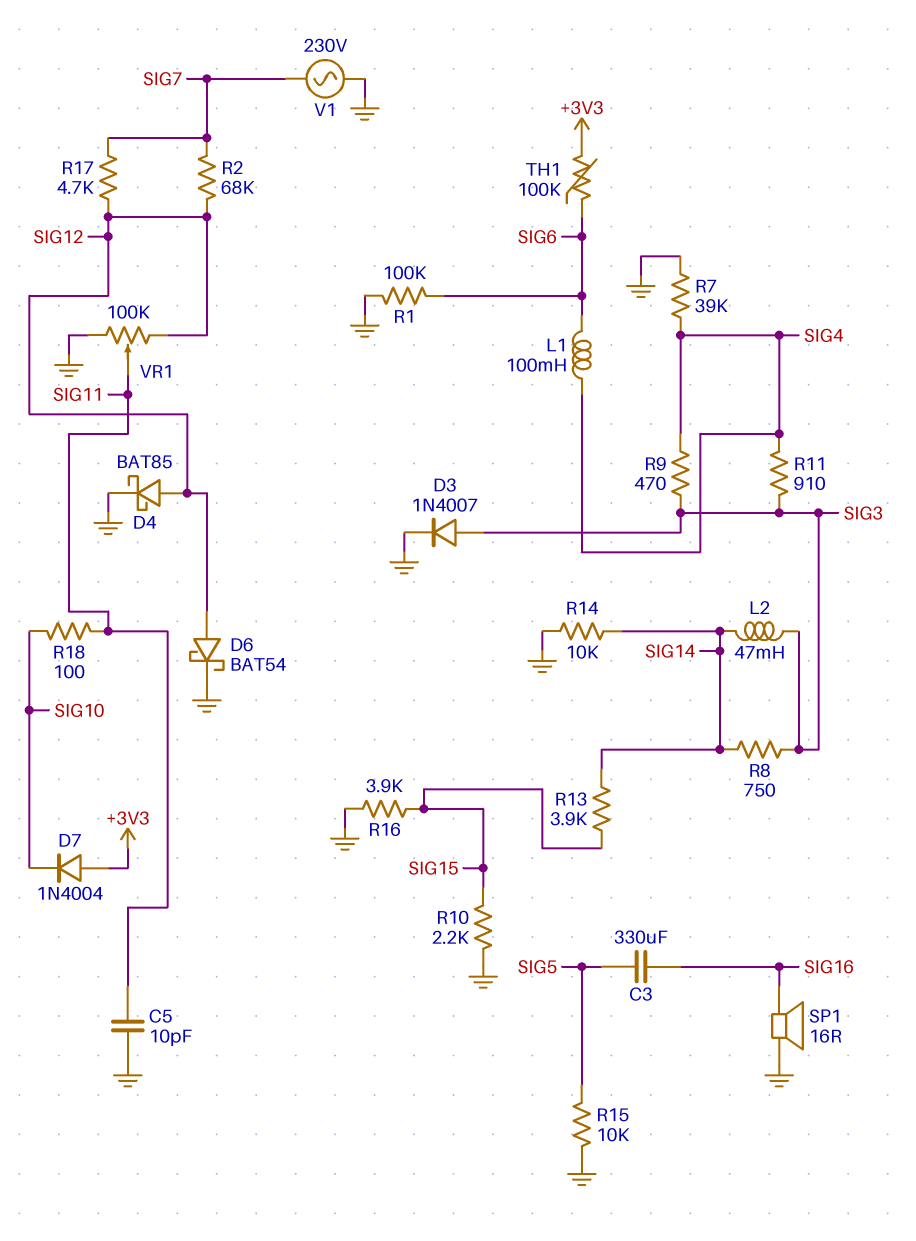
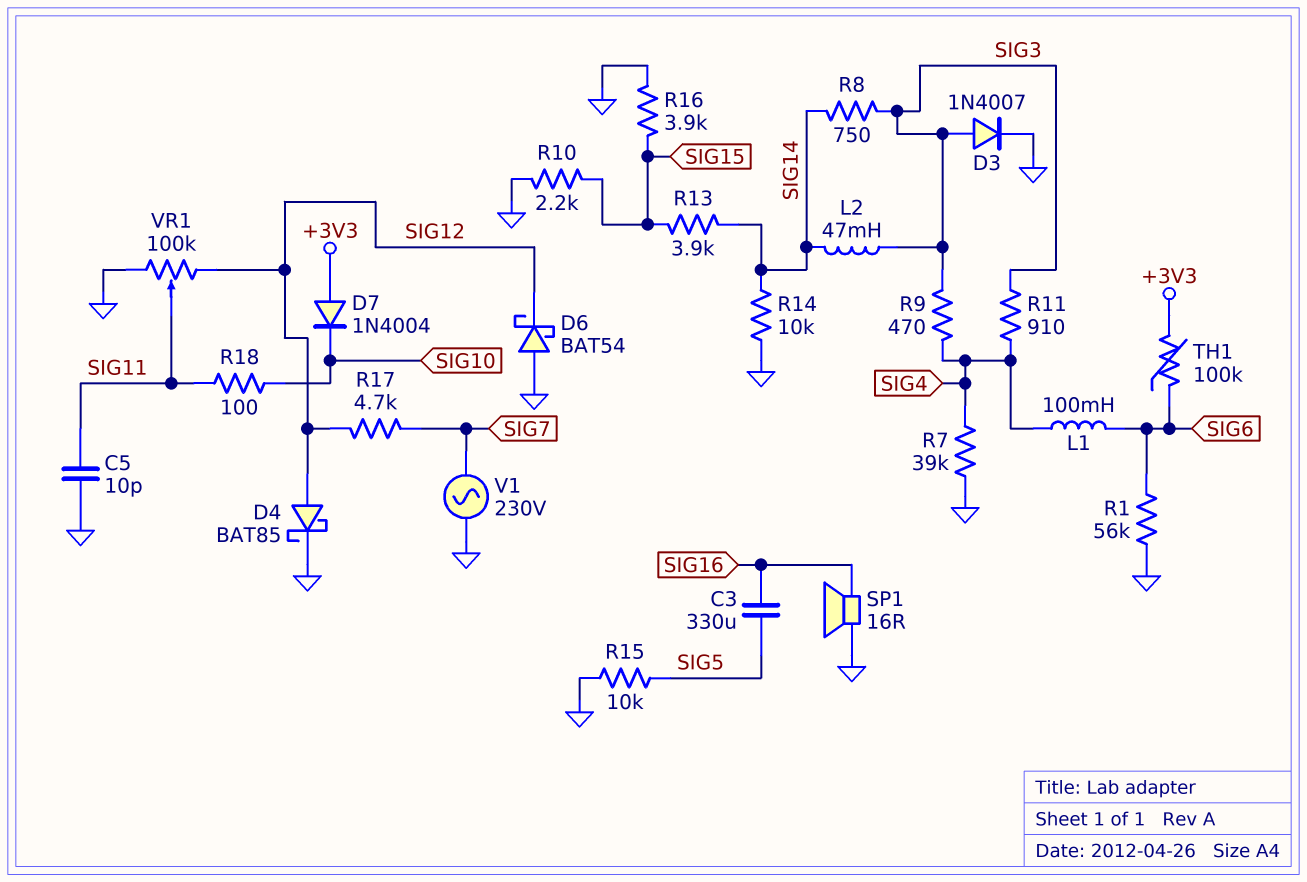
D6: schottky BAT54 (A SIG12, K GND) -> schottky BAT54 (A GND, K SIG12)
R1: 100k (GND, SIG6) -> 56k (GND, SIG6)
R2: 68k (SIG7, SIG12) -> none

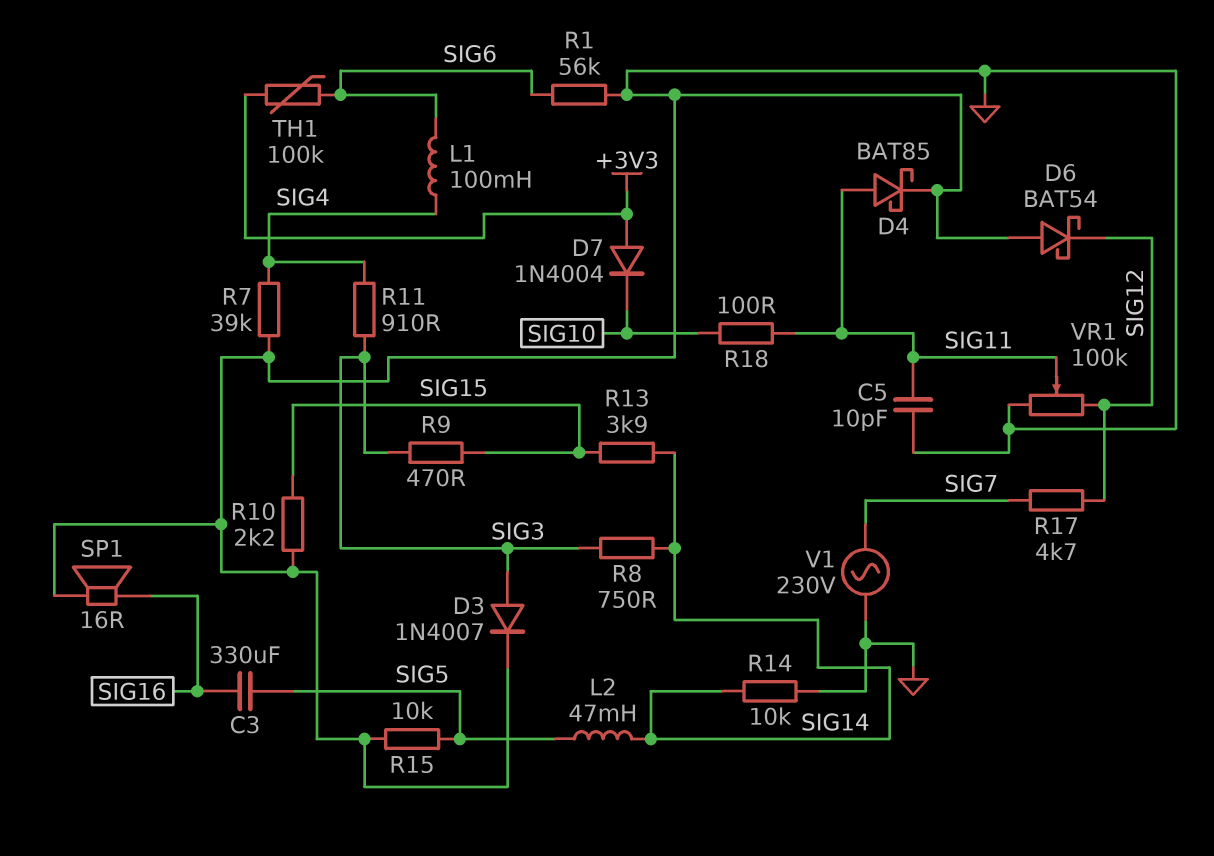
D4: schottky BAT85 (A SIG12, K GND) -> schottky BAT85 (A SIG11, K GND)
L2: 47mH (SIG3, SIG14) -> 47mH (SIG5, SIG14)
R9: 470 (SIG3, SIG4) -> 470 (SIG3, SIG15)
R16: 3.9k (GND, SIG15) -> none

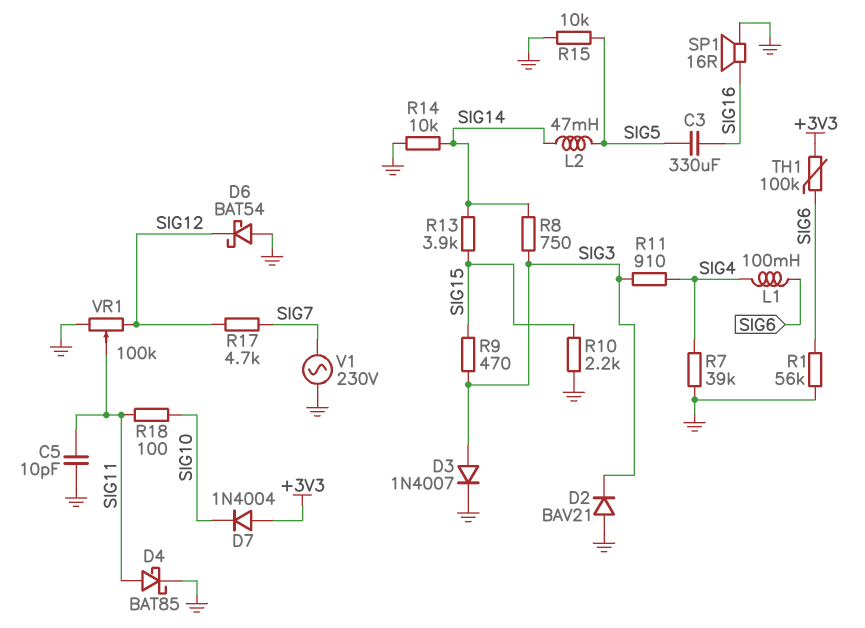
D2: none -> diode BAV21 (A GND, K SIG3)

